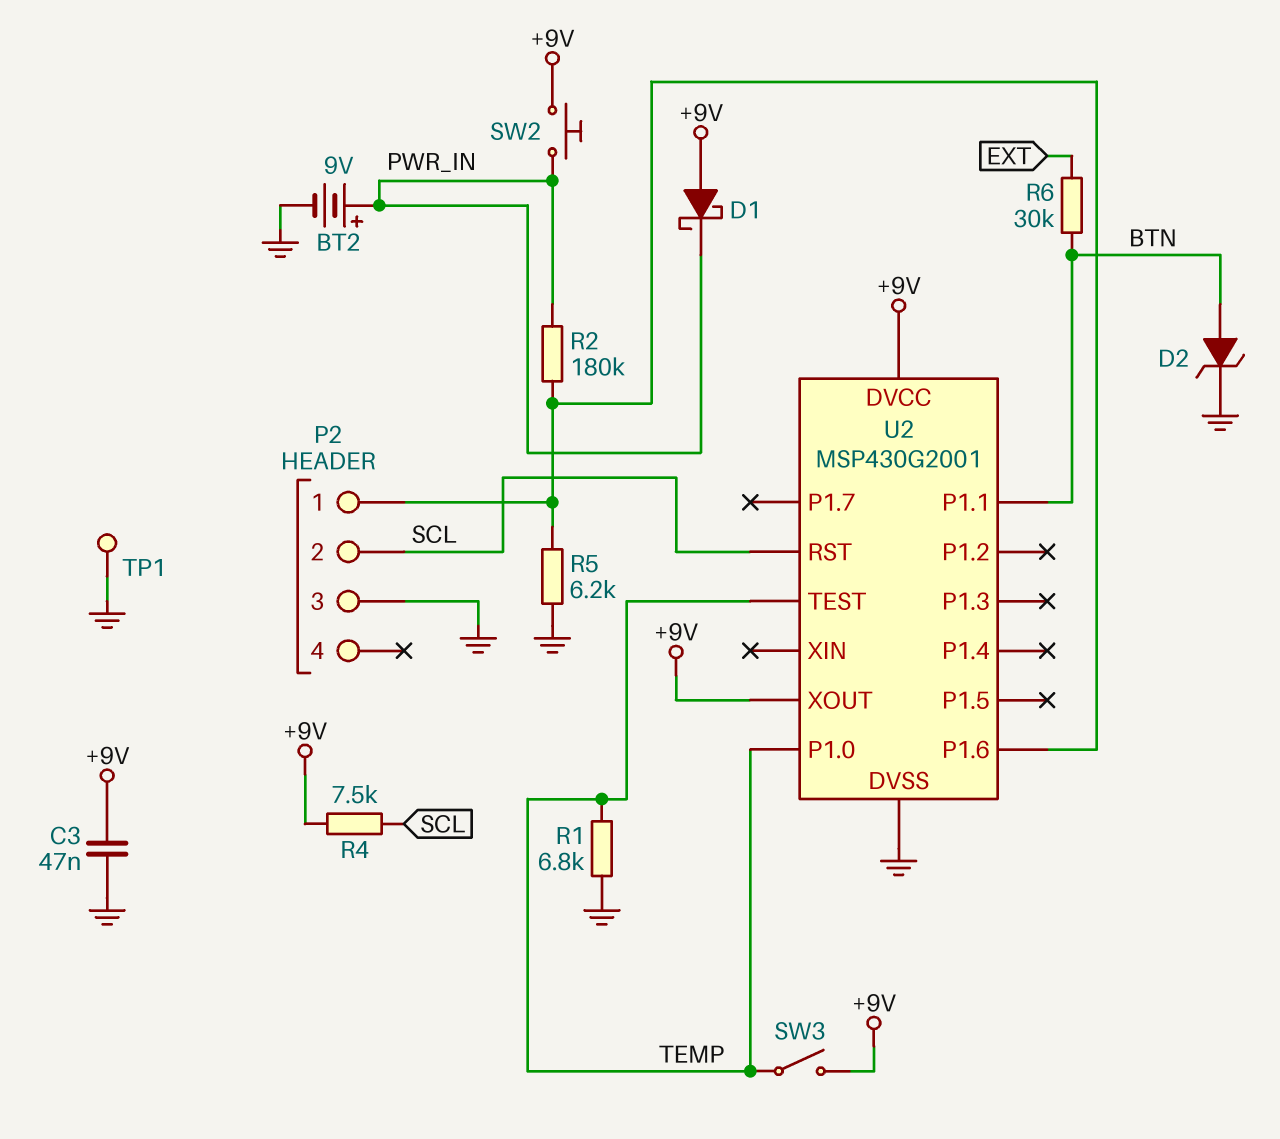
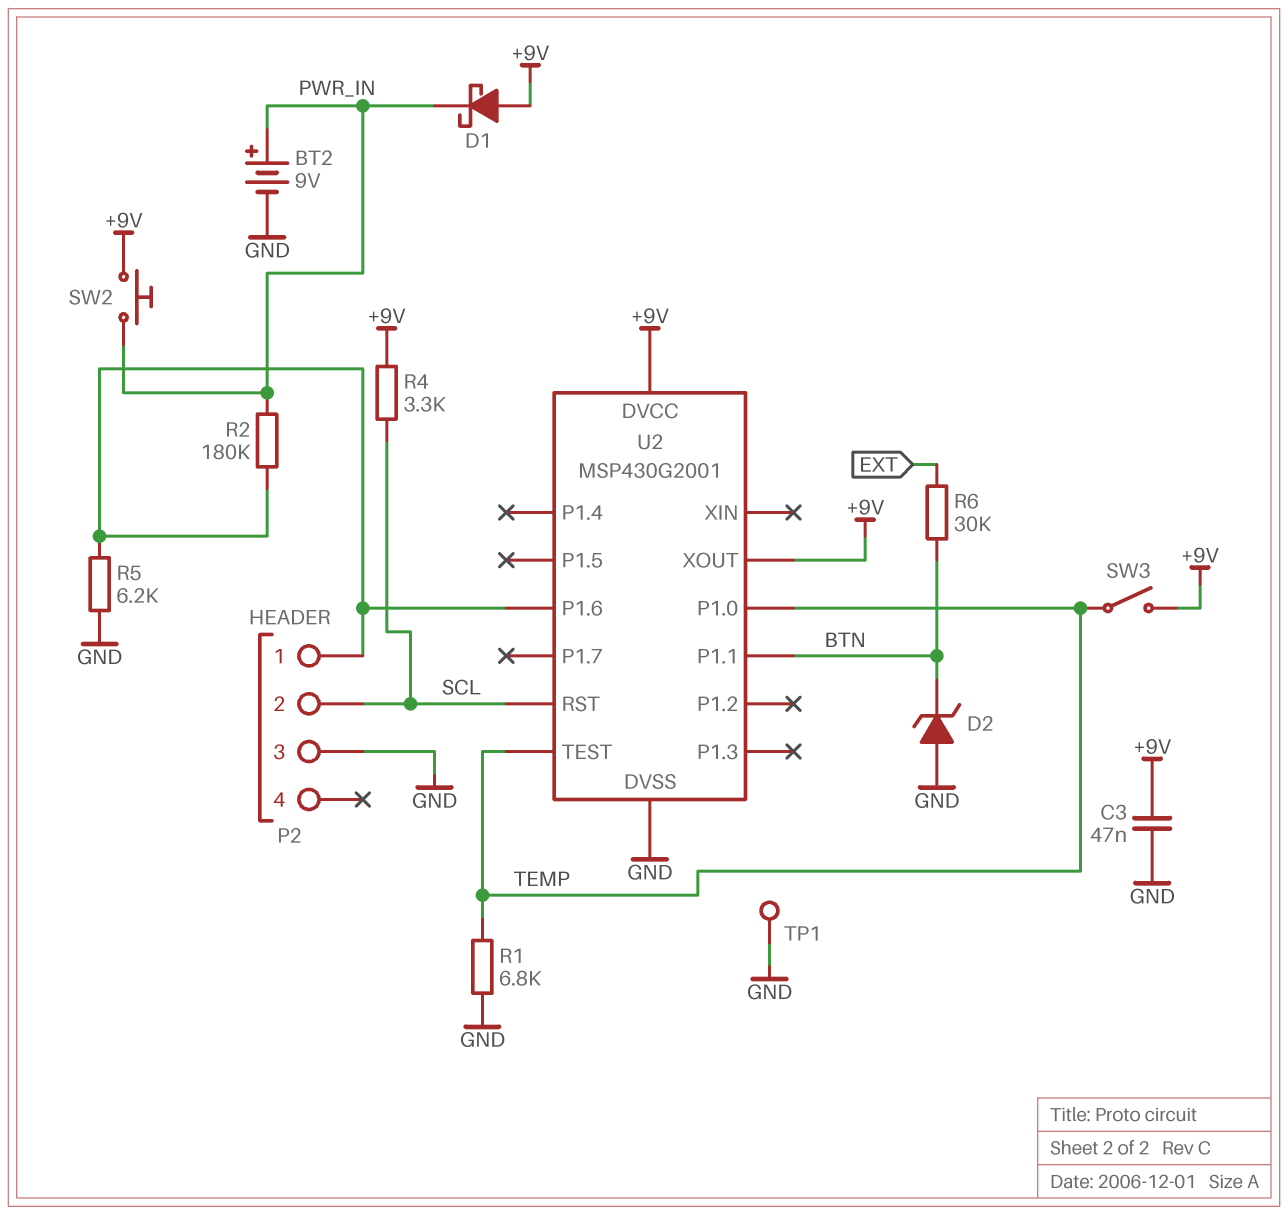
D2: zener (A BTN, K GND) -> zener (A GND, K BTN)
R4: 7.5k (+9V, SCL) -> 3.3k (+9V, SCL)

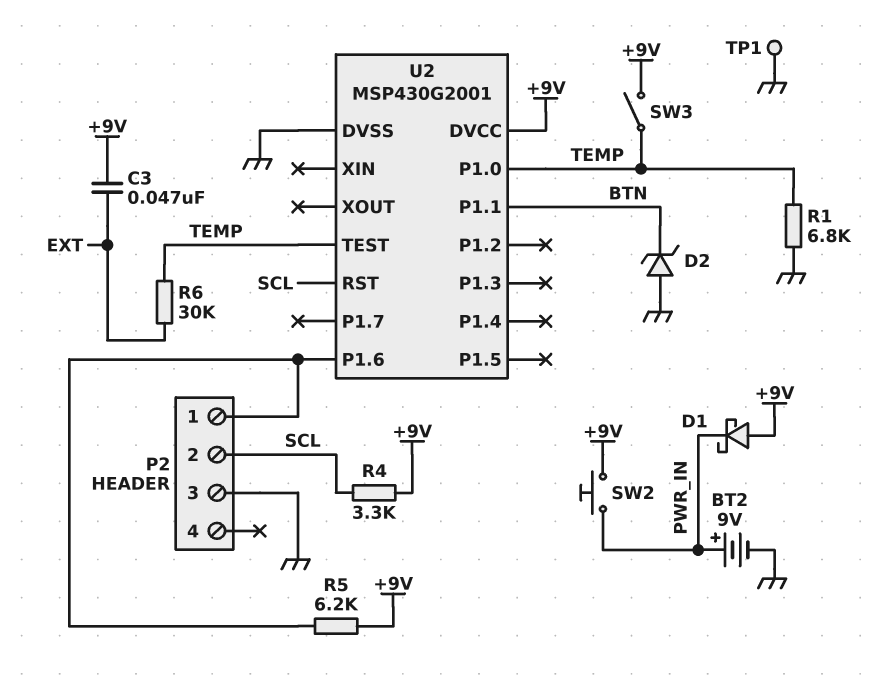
C3: 47nF (+9V, GND) -> 47nF (+9V, EXT)
R2: 180k (P2/1, PWR_IN) -> none
R5: 6.2k (GND, P2/1) -> 6.2k (+9V, P2/1)
R6: 30k (BTN, EXT) -> 30k (EXT, TEMP)
U2 pin XOUT: +9V -> none

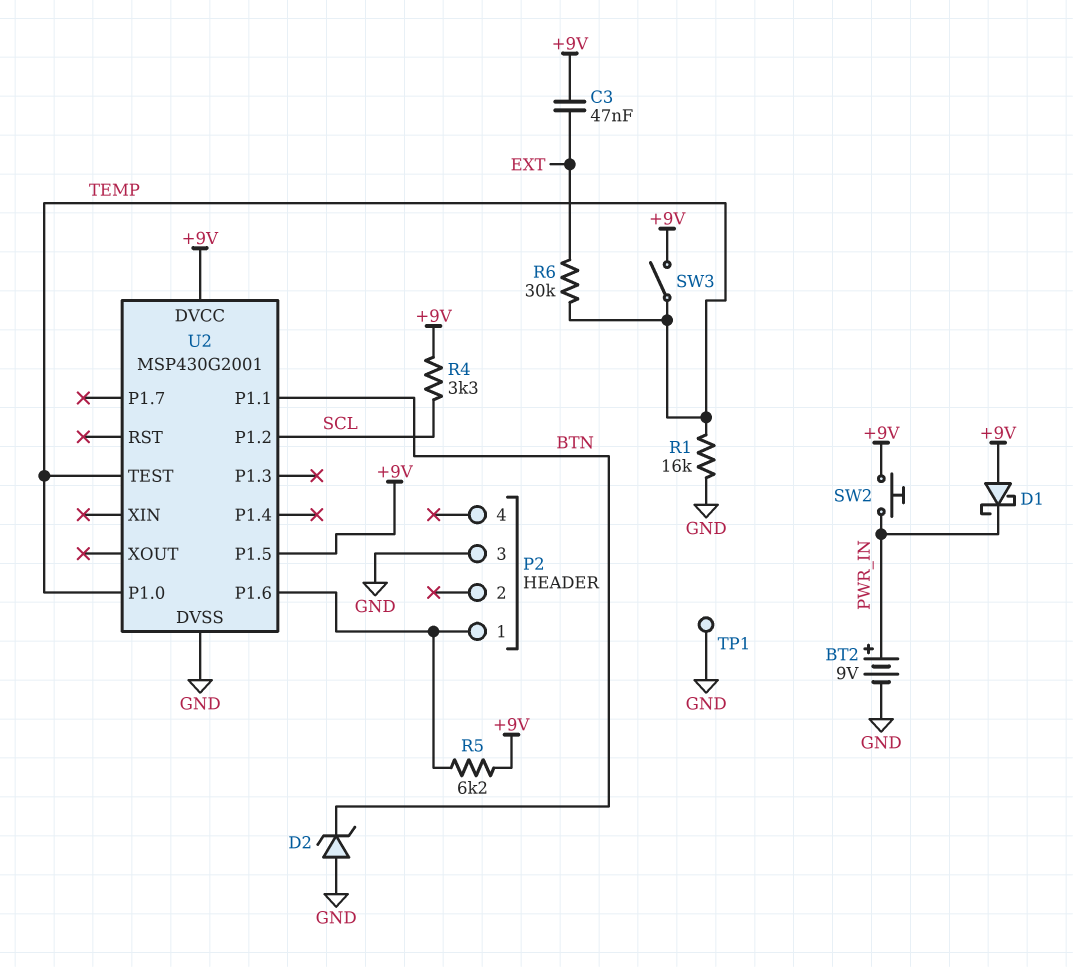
P2 pin 2: SCL -> none
R1: 6.8k (GND, TEMP) -> 16k (GND, TEMP)
U2 pin P1.2: none -> SCL
U2 pin P1.5: none -> +9V
U2 pin RST: SCL -> none

